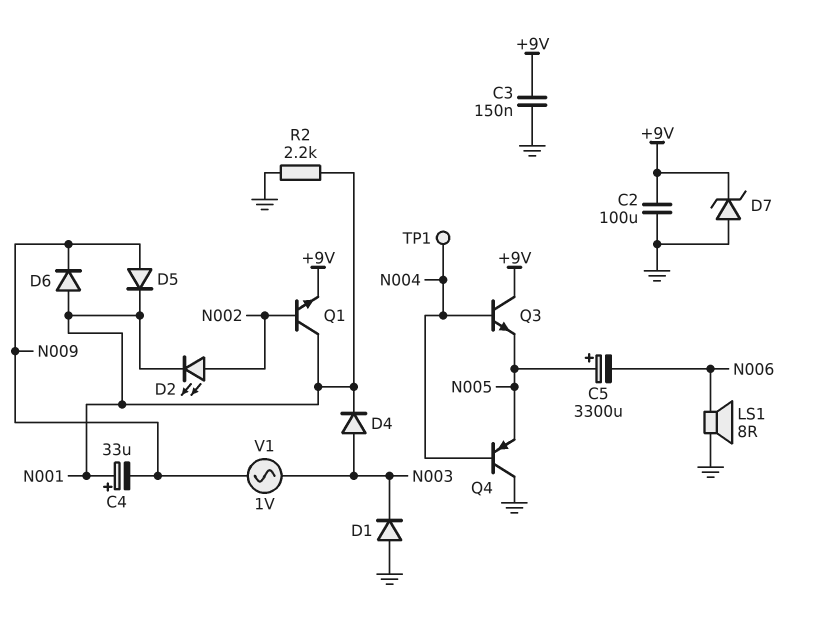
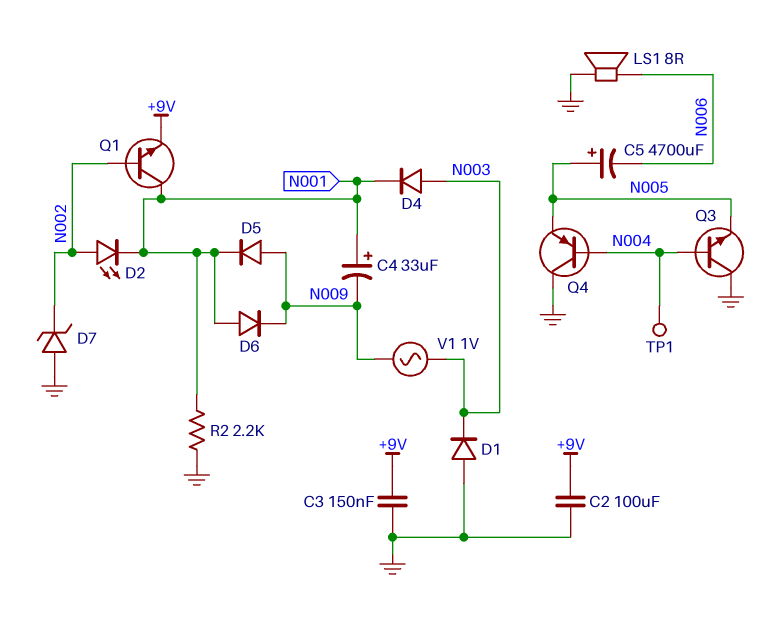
C5: 3300uF (plus N005, minus N006) -> 4700uF (plus N005, minus N006)
D7: zener (A GND, K +9V) -> zener (A GND, K N002)
Q3: NPN (B N004, C +9V, E N005) -> NPN (B N004, C GND, E N005)

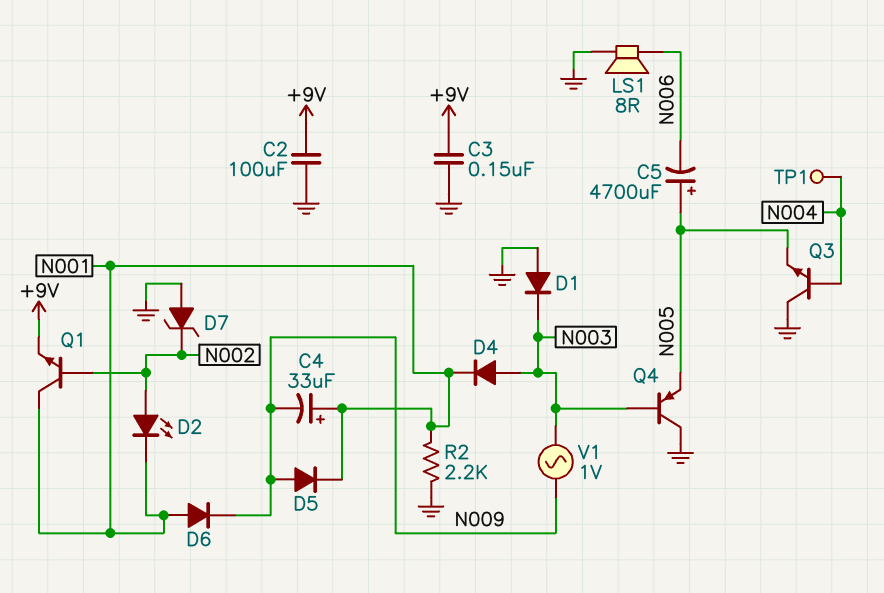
Q4: PNP (B N004, C GND, E N005) -> PNP (B N003, C GND, E N005)

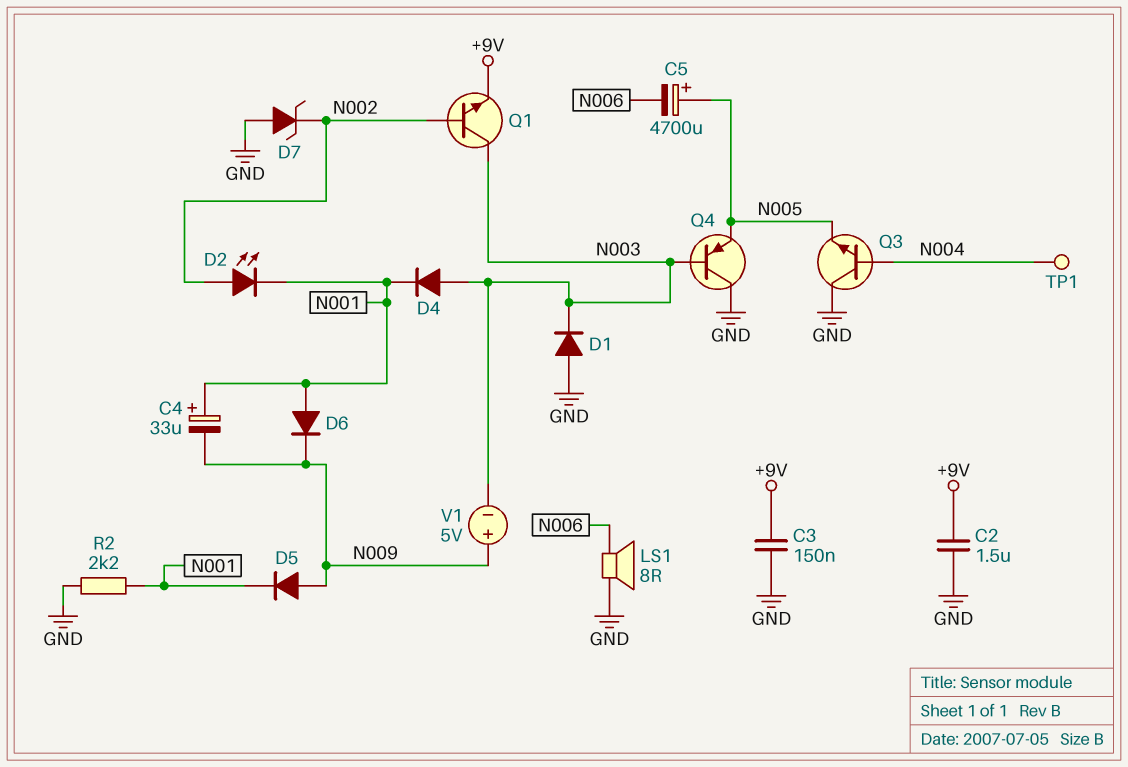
C2: 100uF (+9V, GND) -> 1.5uF (+9V, GND)
Q1: NPN (B N002, C N001, E +9V) -> NPN (B N002, C N003, E +9V)
V1: AC 1V (N003, N009) -> 5V (plus N009, minus N003)

